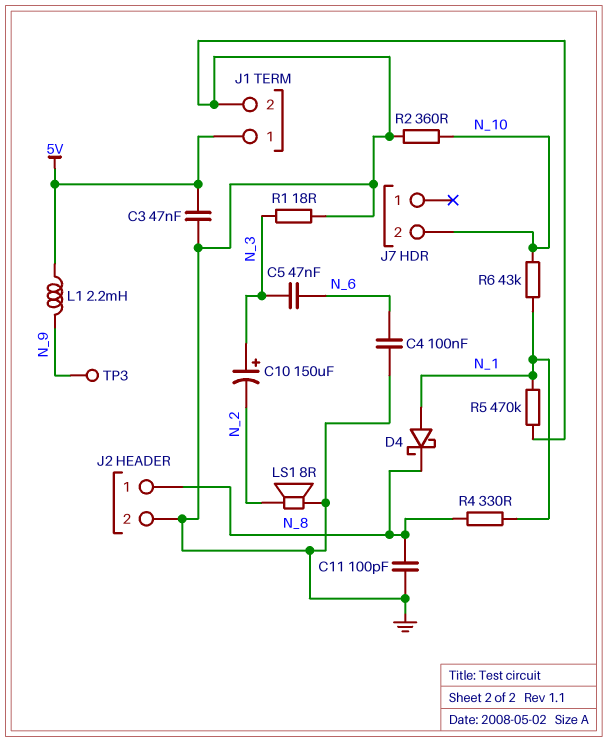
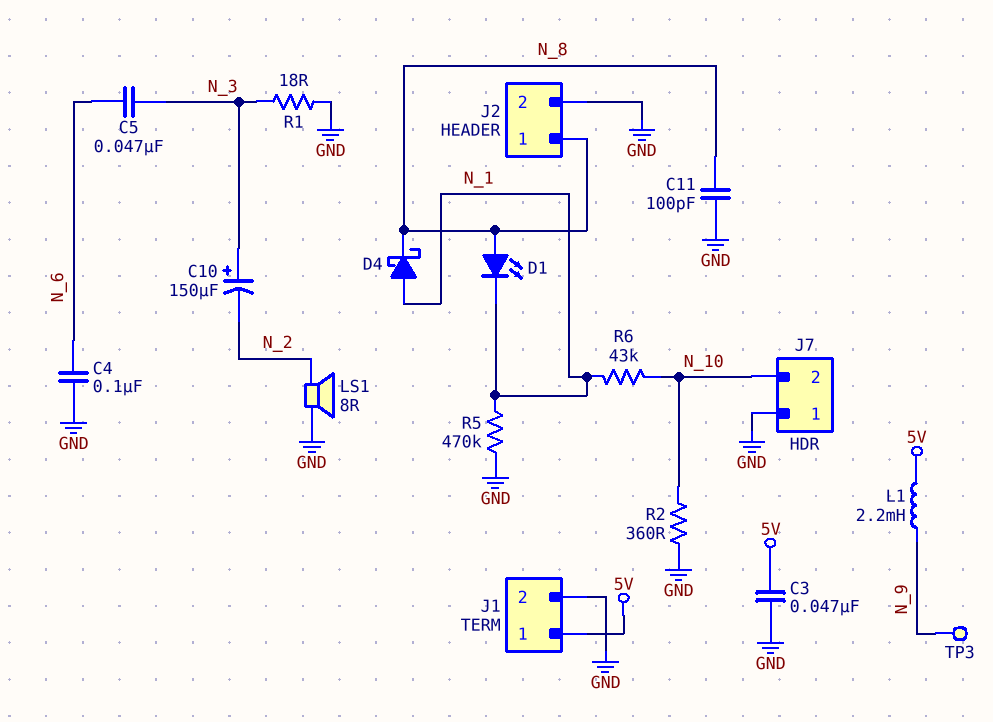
D1: none -> LED (A N_8, K N_1)
J7 pin 1: none -> GND
R4: 330 (N_1, N_8) -> none

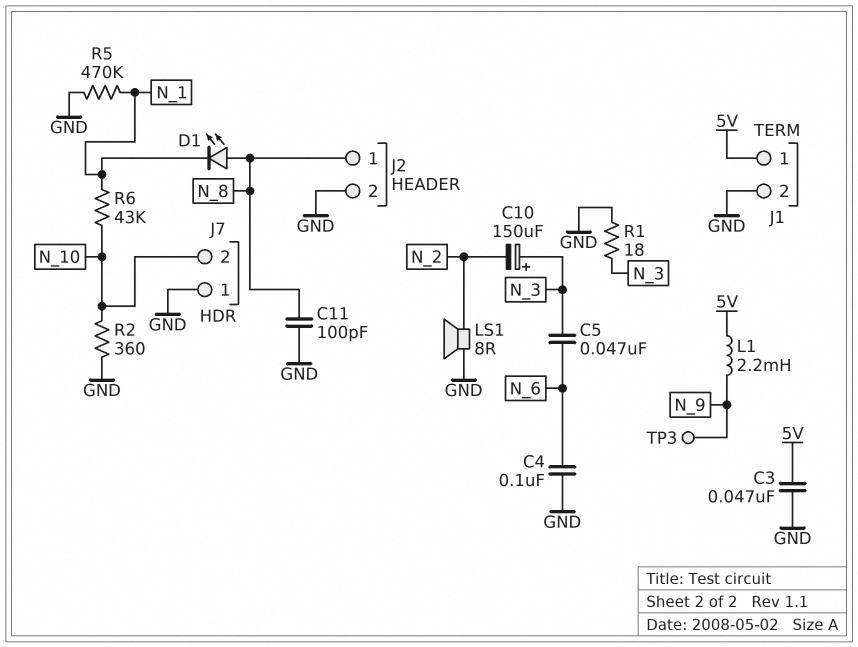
D4: schottky (A N_1, K N_8) -> none

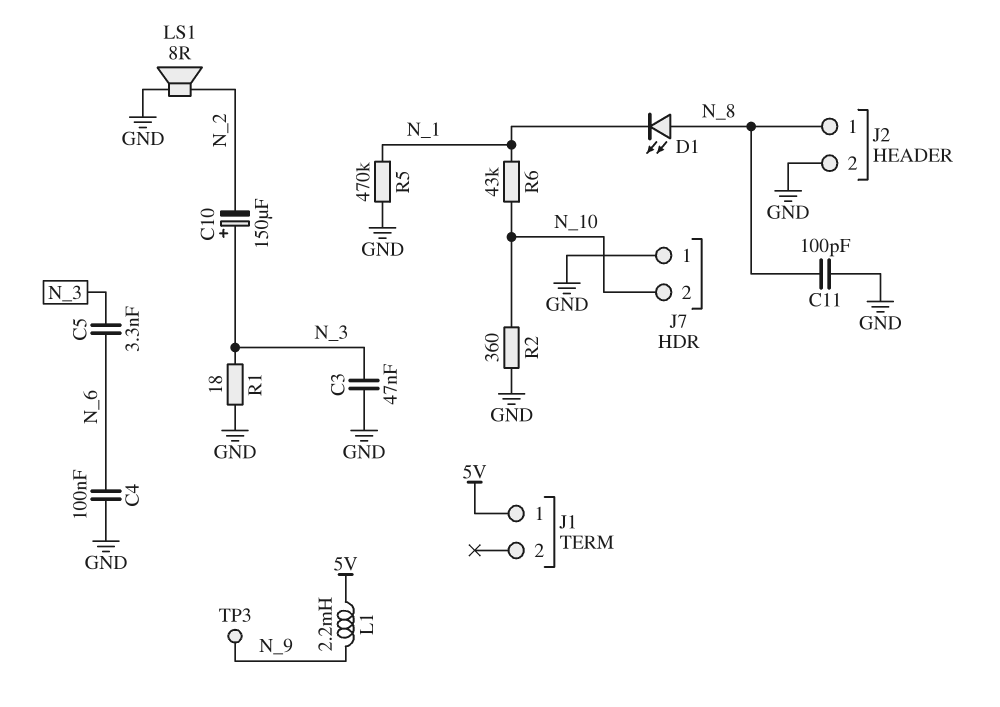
C3: 47nF (5V, GND) -> 47nF (GND, N_3)
C5: 47nF (N_3, N_6) -> 3.3nF (N_3, N_6)
J1 pin 2: GND -> none

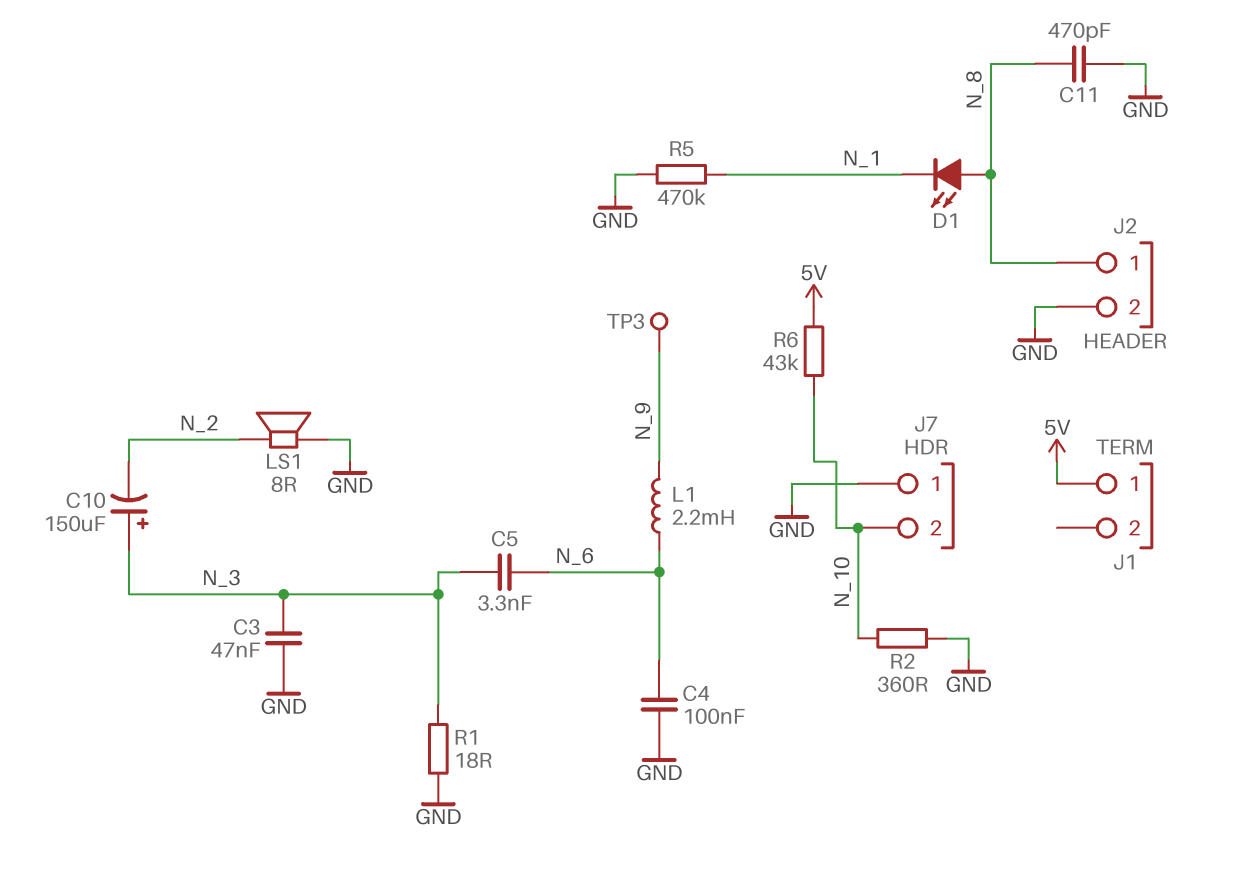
C11: 100pF (GND, N_8) -> 470pF (GND, N_8)
L1: 2.2mH (5V, N_9) -> 2.2mH (N_6, N_9)
R6: 43k (N_1, N_10) -> 43k (5V, N_10)

